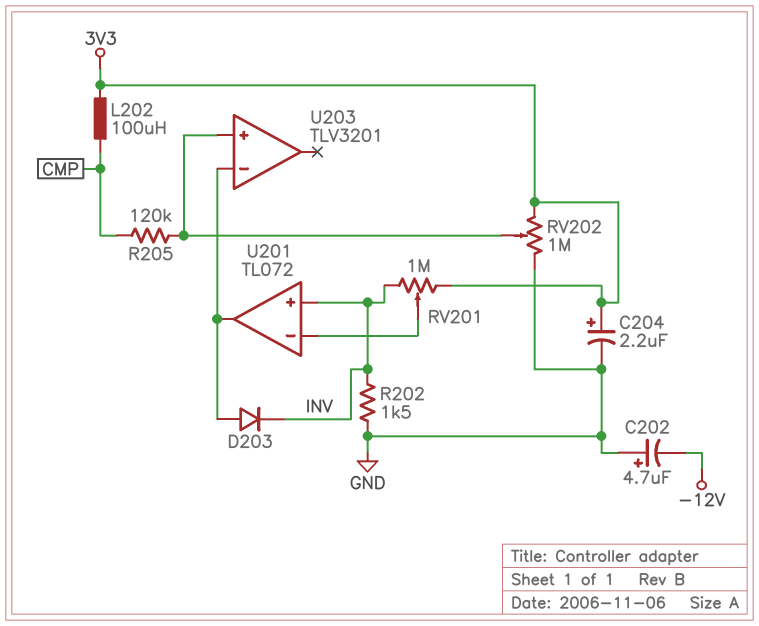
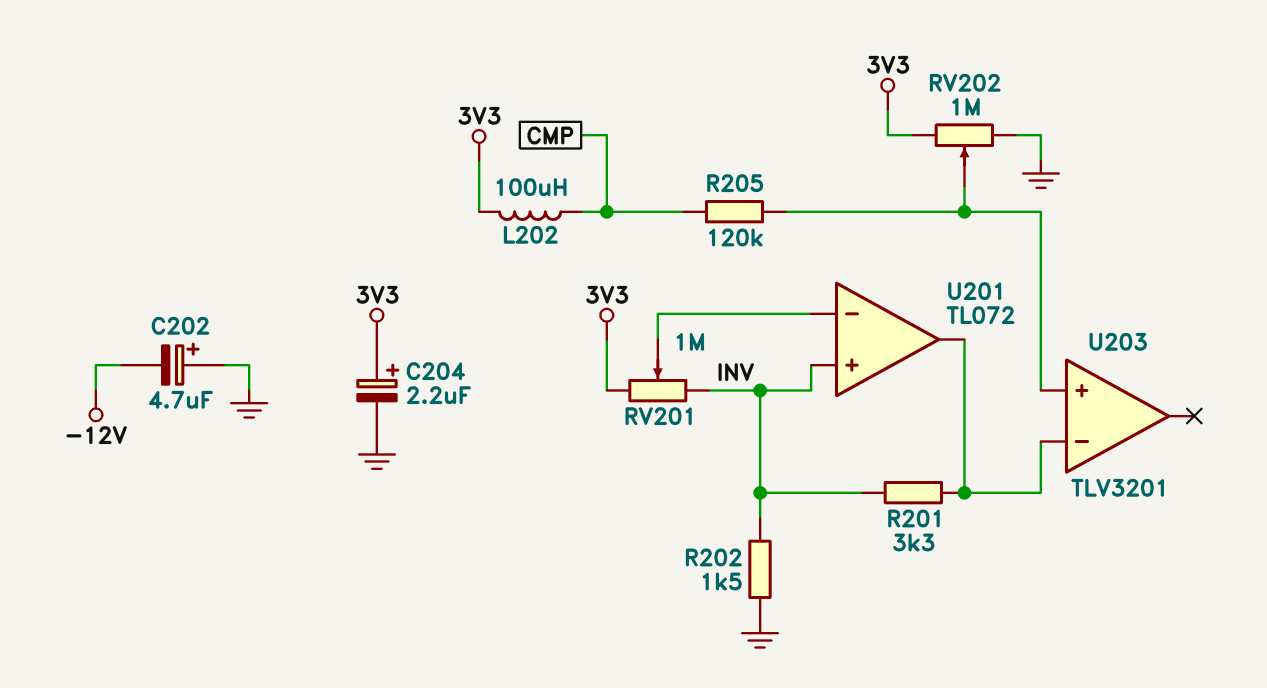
D203: diode (A U201/out, K INV) -> none
R201: none -> 3.3k (INV, U201/out)

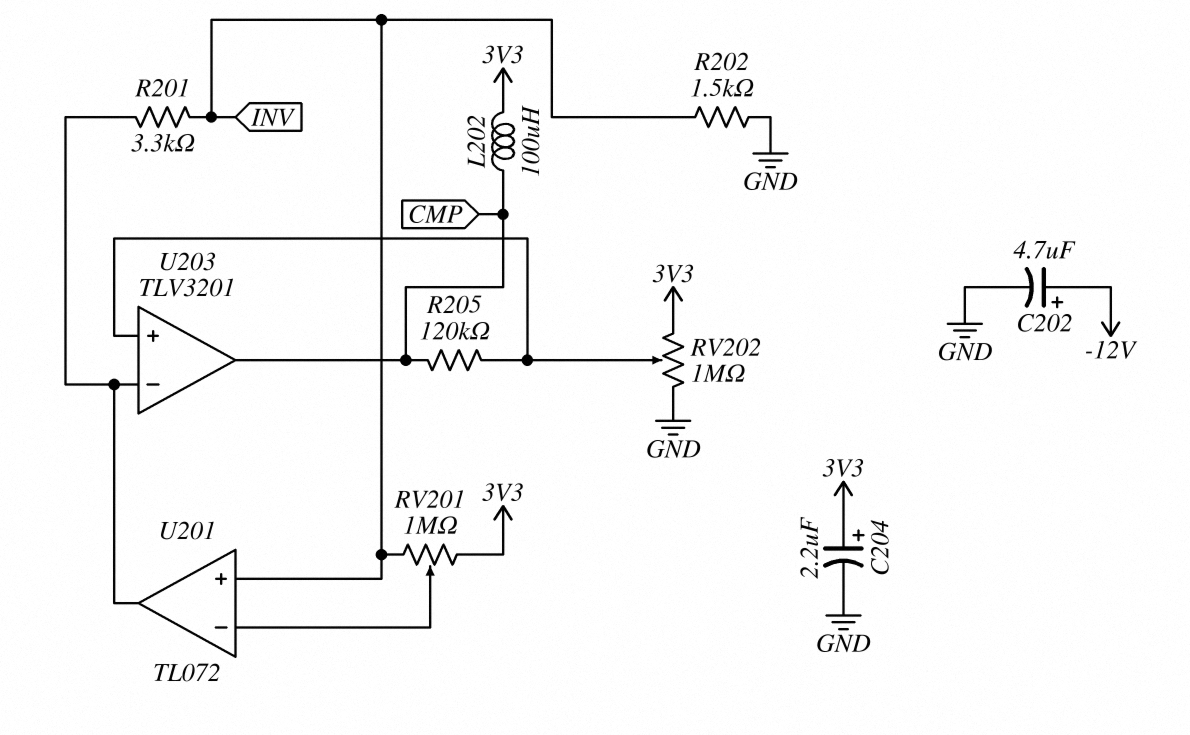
C202: 4.7uF (plus GND, minus -12V) -> 4.7uF (plus -12V, minus GND)
U203 pin out: none -> CMP

